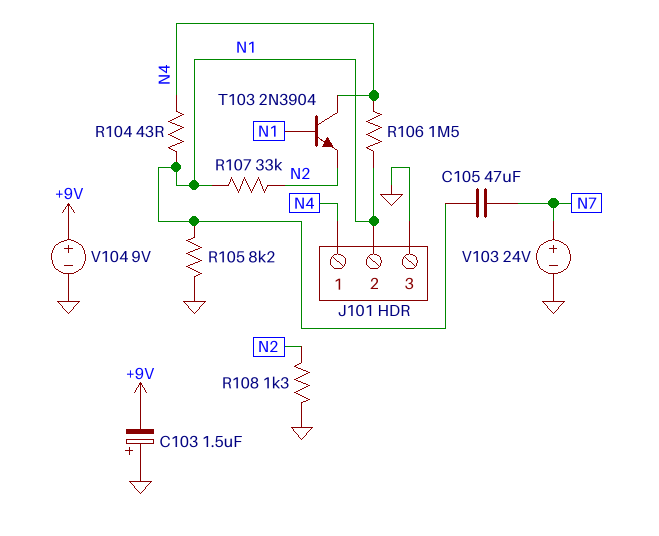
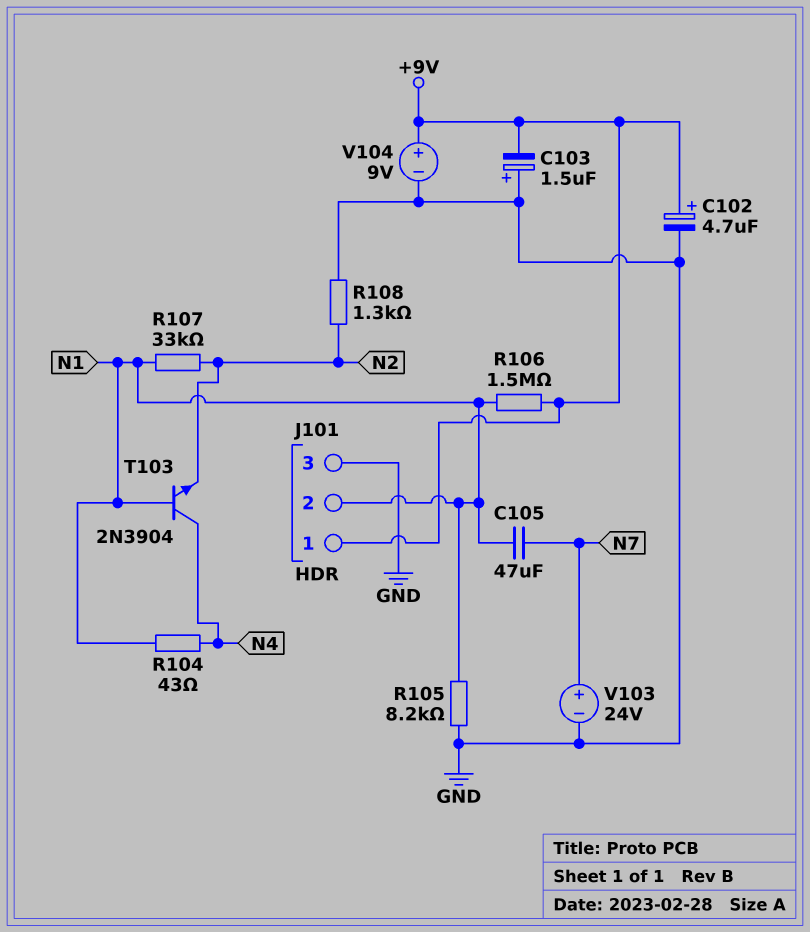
C102: none -> 4.7uF (plus +9V, minus GND)
J101 pin 1: N4 -> +9V
R106: 1.5M (N1, N4) -> 1.5M (+9V, N1)

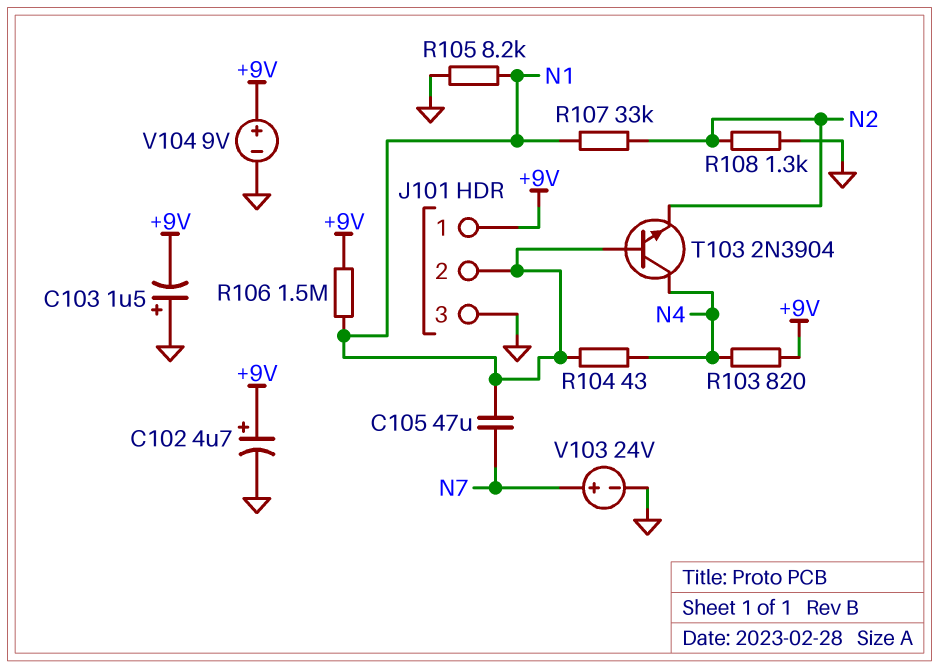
R103: none -> 820 (+9V, N4)

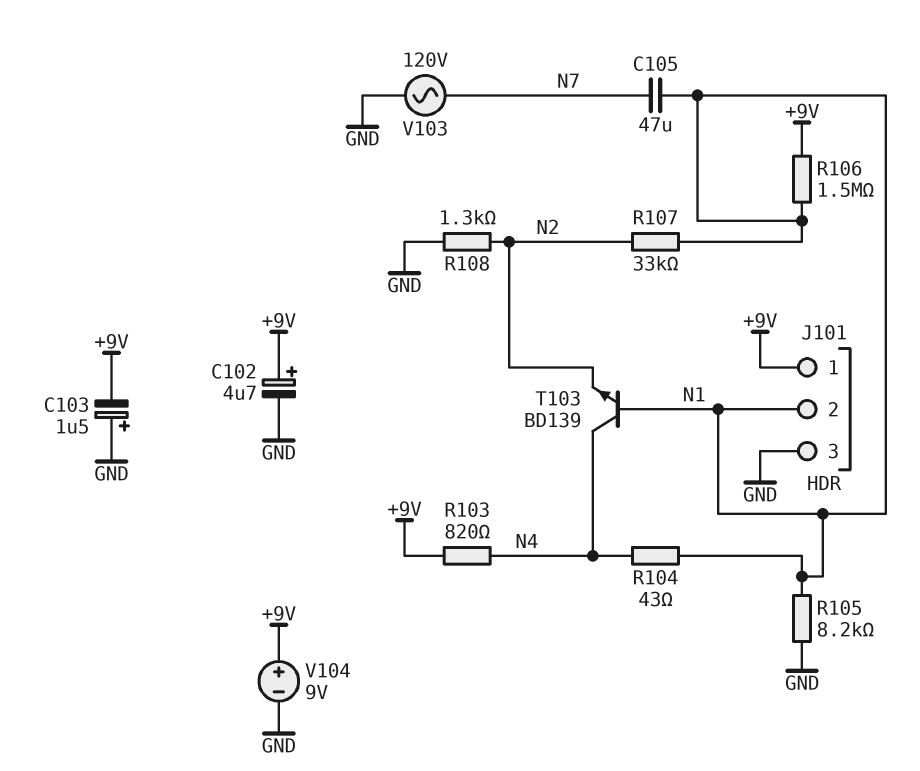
T103: NPN 2N3904 (B N1, C N4, E N2) -> NPN BD139 (B N1, C N4, E N2)
V103: 24V (plus N7, minus GND) -> AC 120V (GND, N7)

